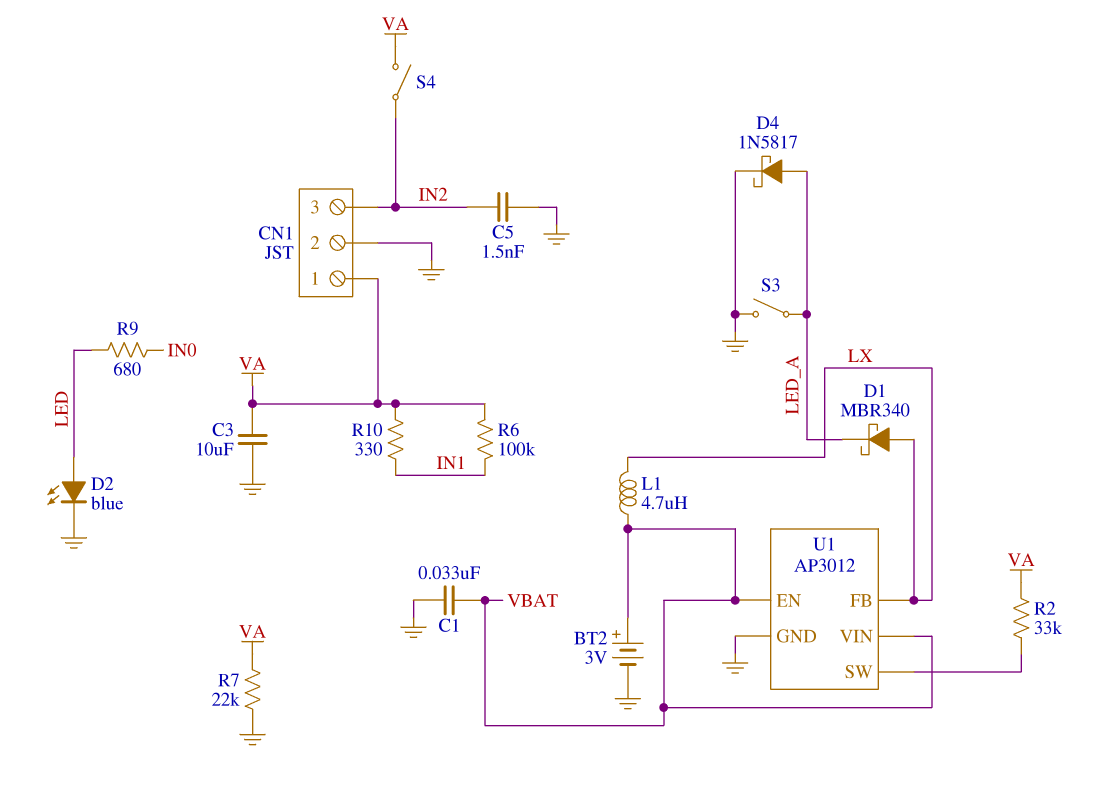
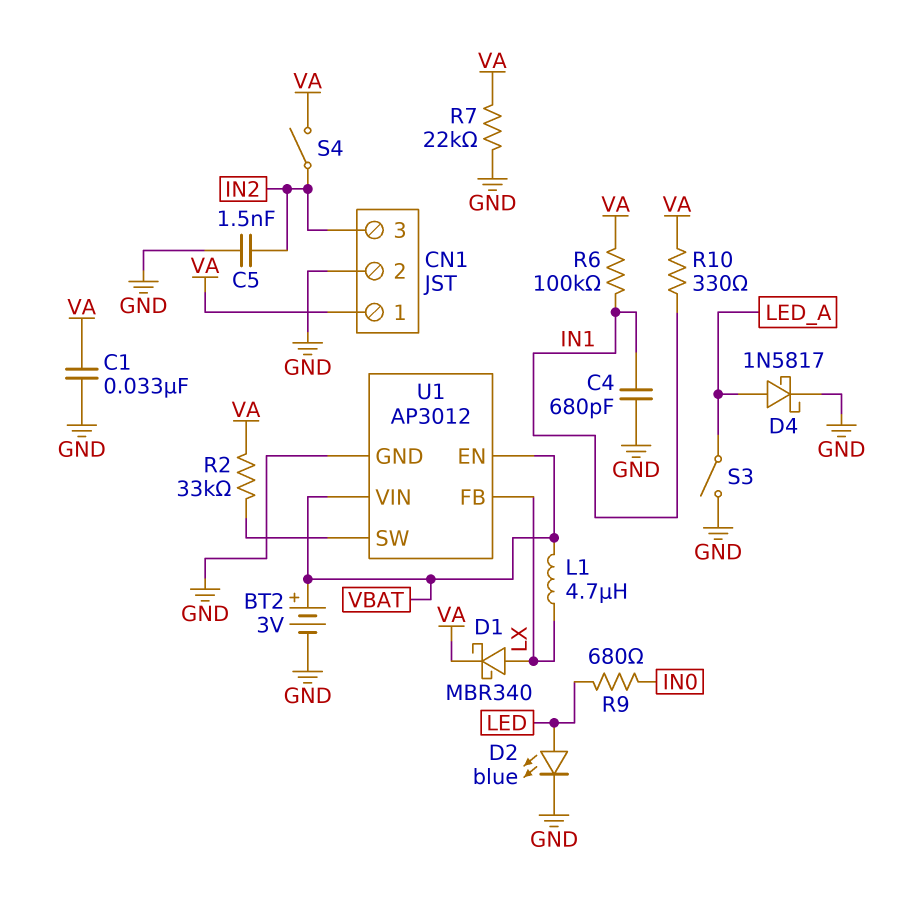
C1: 33nF (GND, VBAT) -> 33nF (GND, VA)
C3: 10uF (GND, VA) -> none
C4: none -> 680pF (GND, IN1)
D1: schottky MBR340 (A LX, K LED_A) -> schottky MBR340 (A LX, K VA)

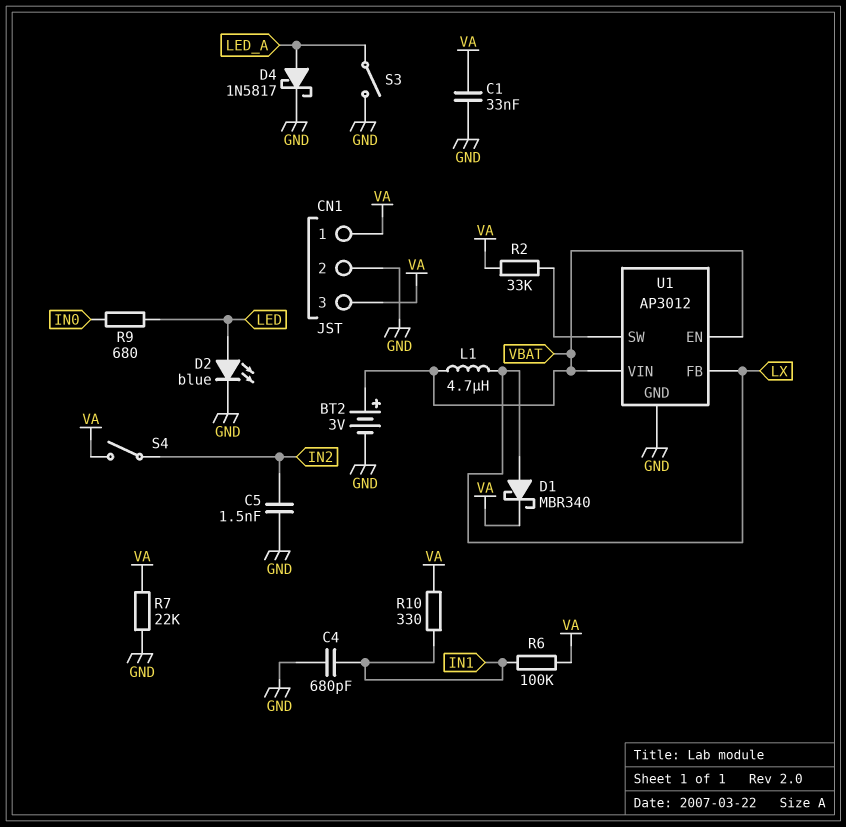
CN1 pin 3: IN2 -> VA

